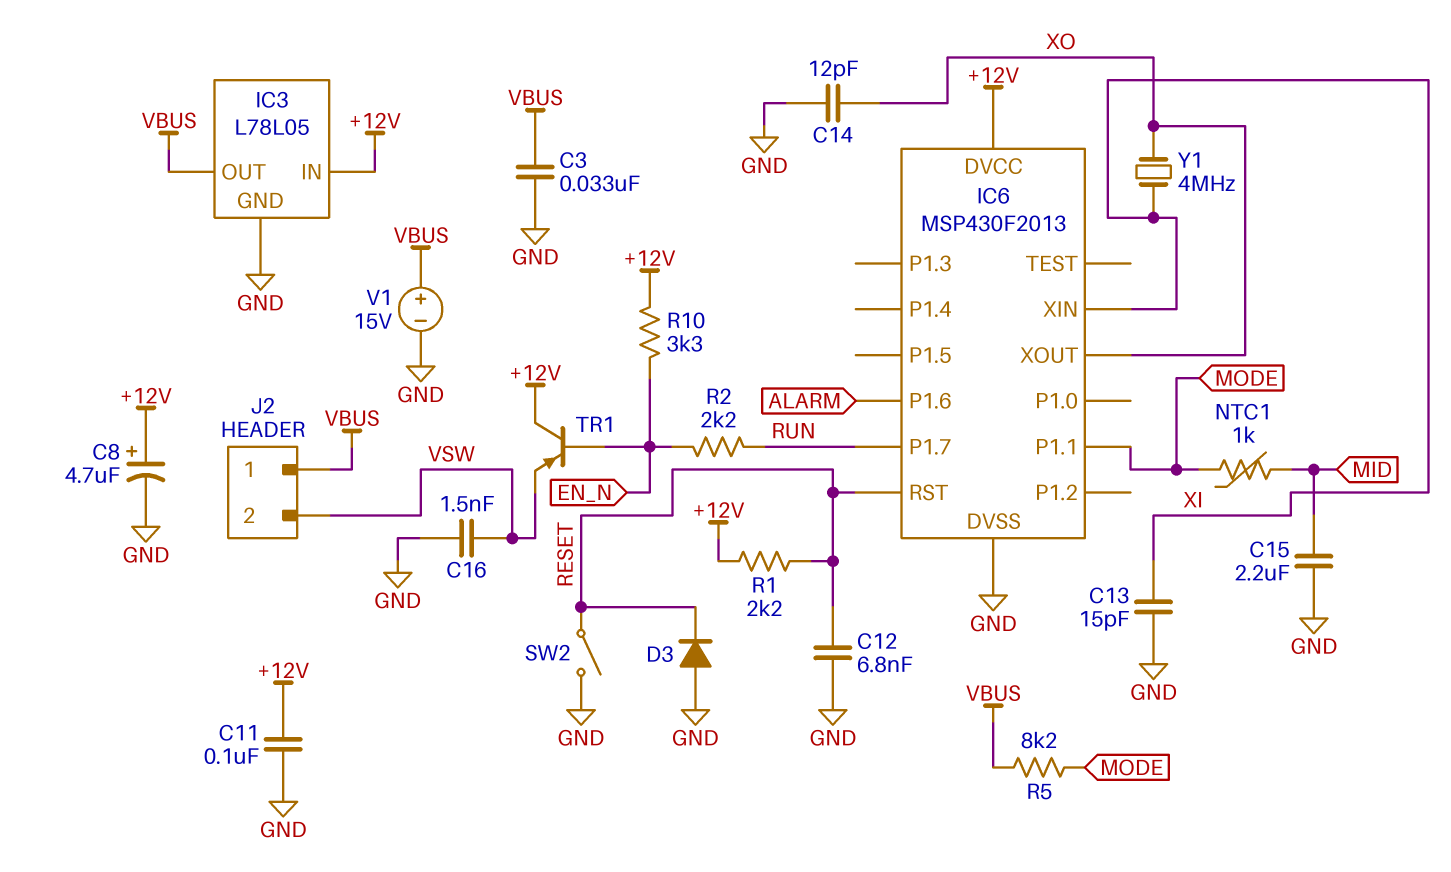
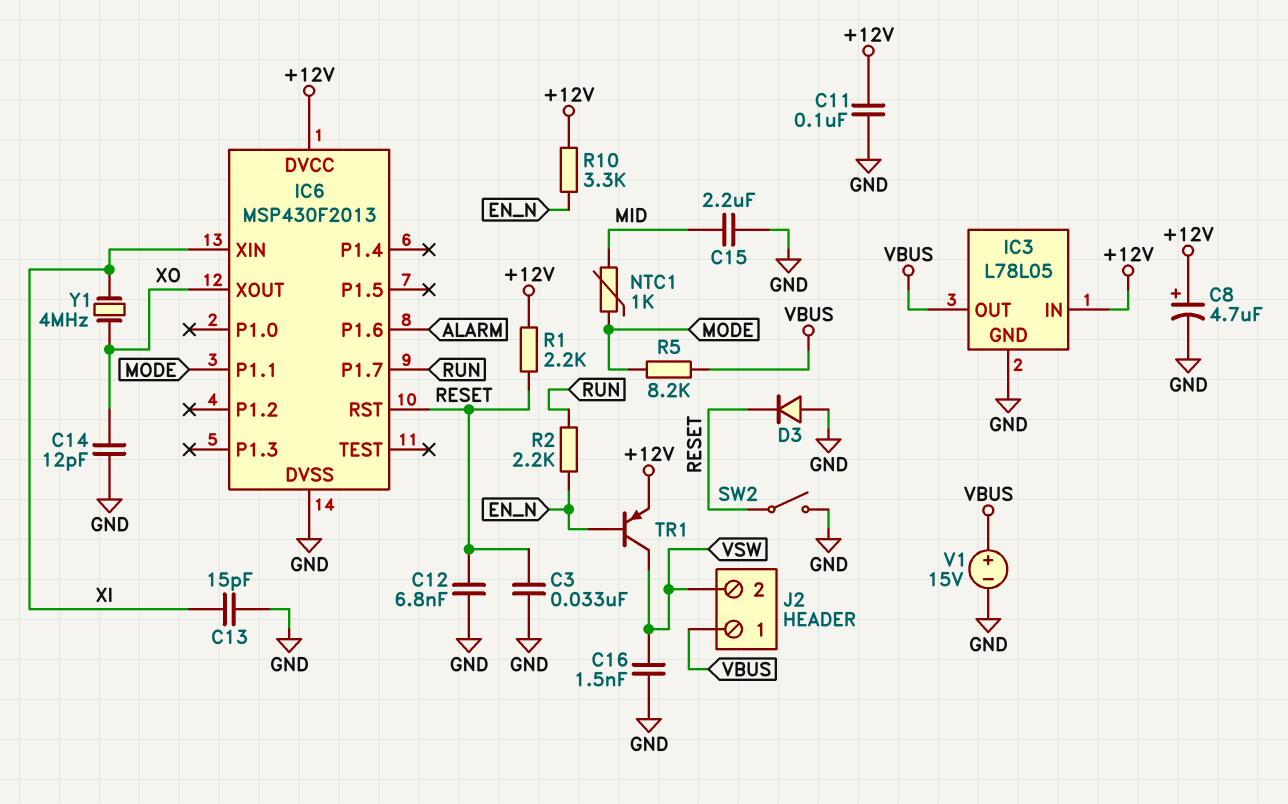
C3: 33nF (GND, VBUS) -> 33nF (GND, RESET)
TR1: PNP (B EN_N, C +12V, E VSW) -> PNP (B EN_N, C VSW, E +12V)

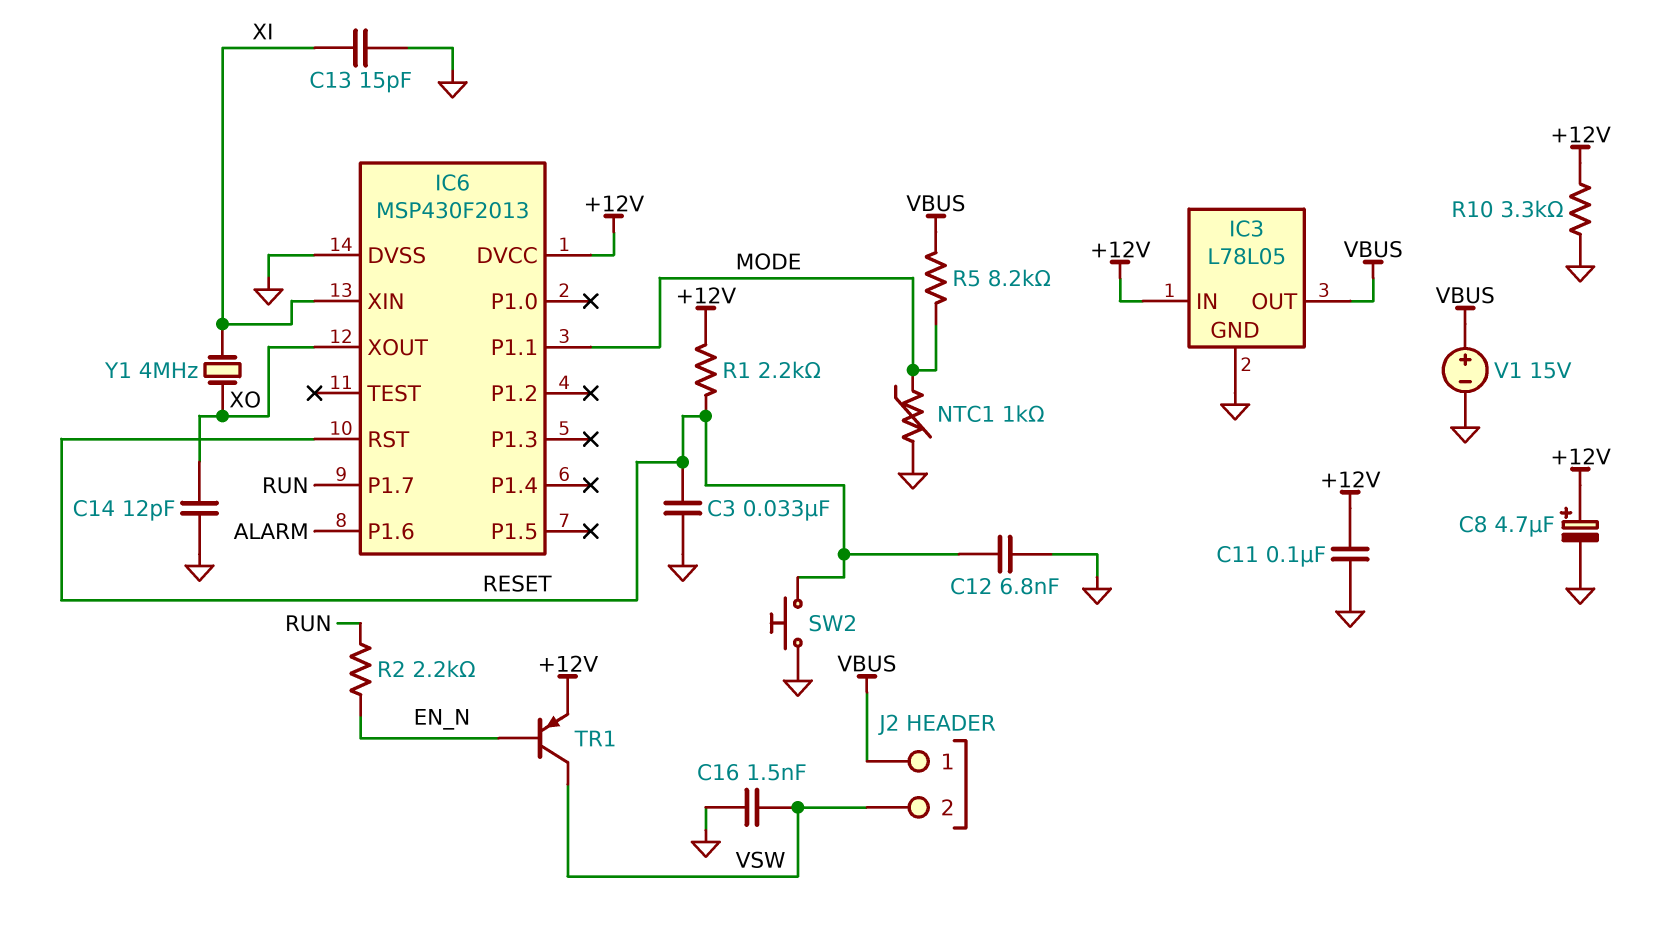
C15: 2.2uF (GND, MID) -> none
D3: diode (A GND, K RESET) -> none
NTC1: 1k (MID, MODE) -> 1k (GND, MODE)
R10: 3.3k (+12V, EN_N) -> 3.3k (+12V, GND)
SW2: switch (GND, RESET) -> button (GND, RESET)

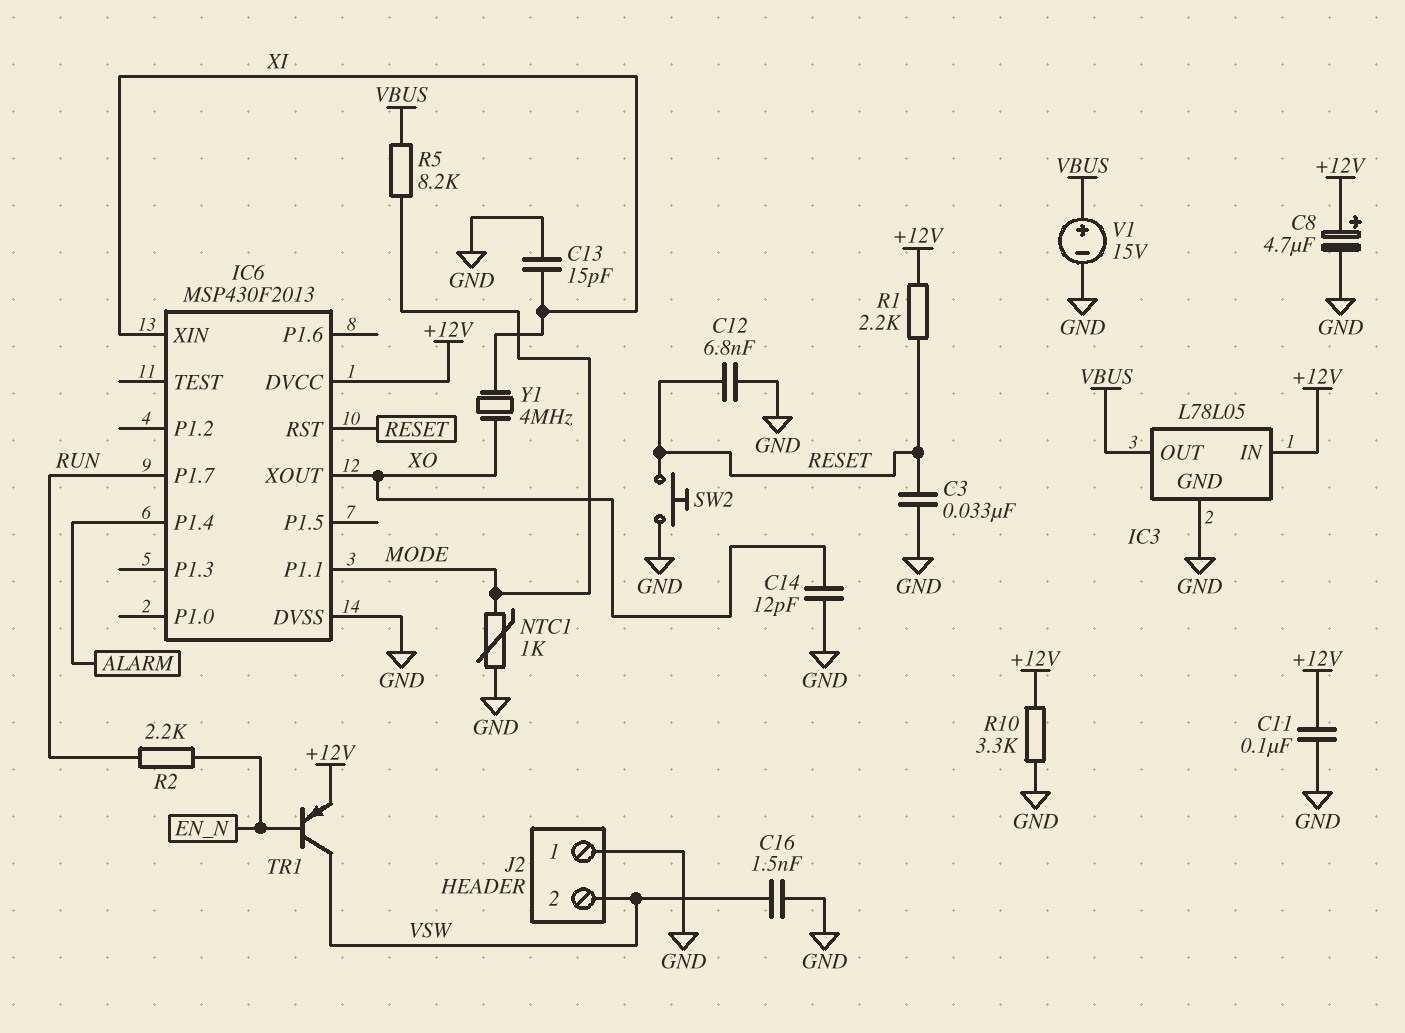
IC6 pin P1.4: none -> ALARM
IC6 pin P1.6: ALARM -> none
J2 pin 1: VBUS -> GND

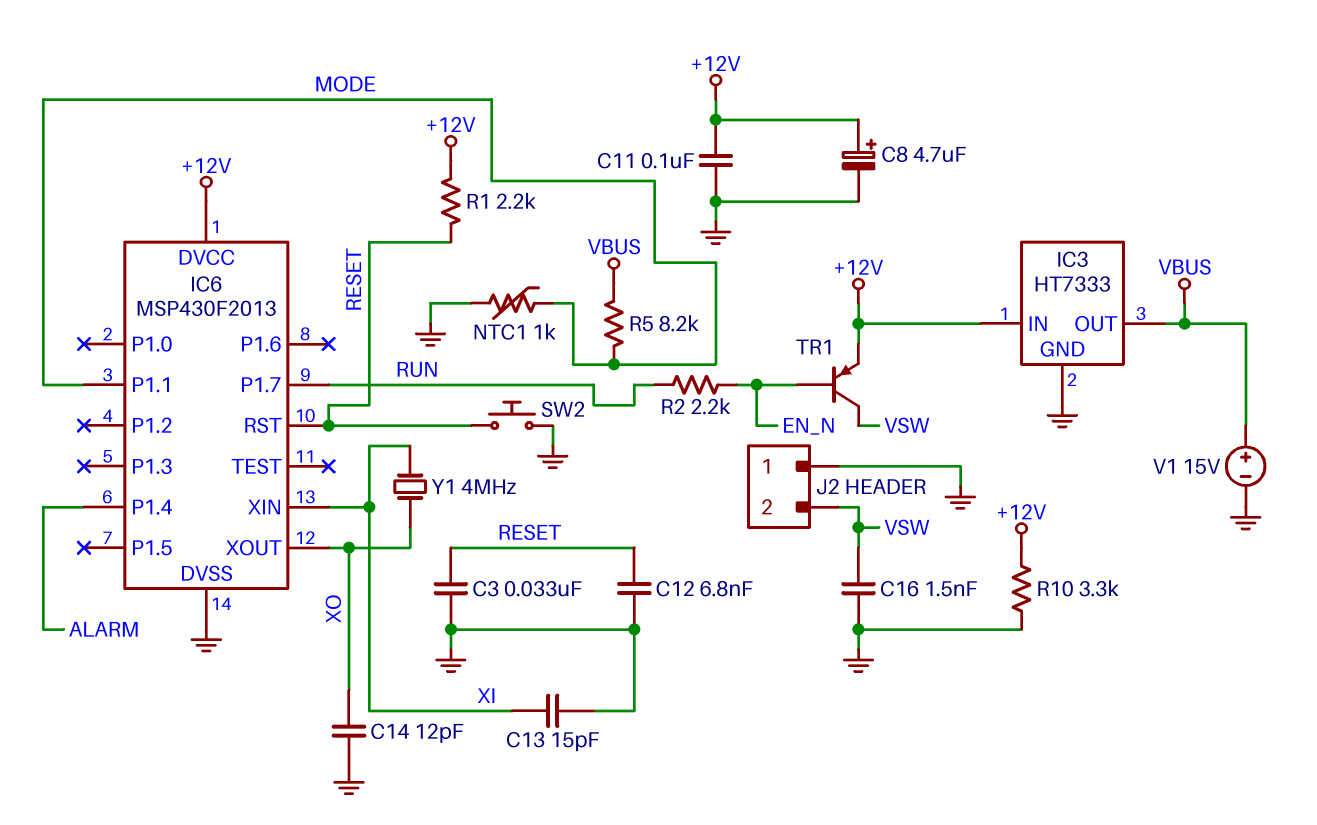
IC3: L78L05 -> HT7333

